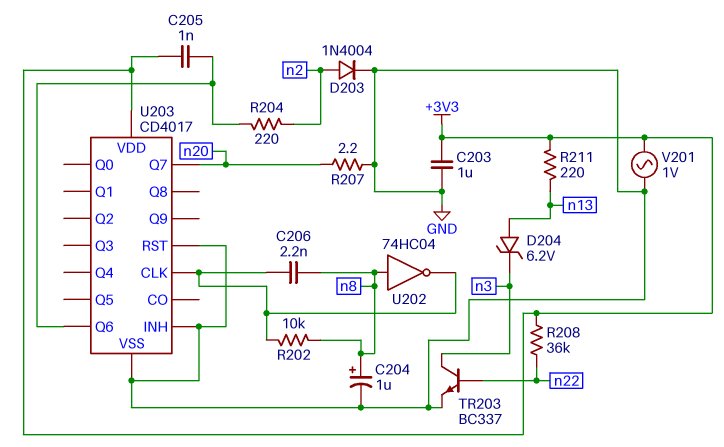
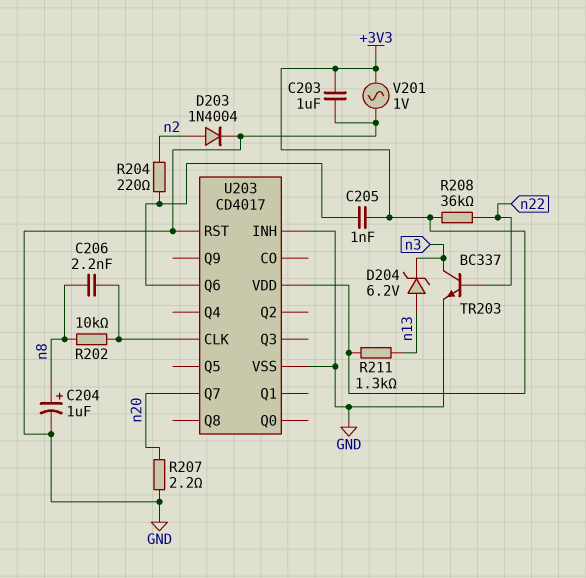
R211: 220 (+3V3, n13) -> 1.3k (+3V3, n13)
U202: NOT 74HC04 (in n8, out U203/CLK) -> none

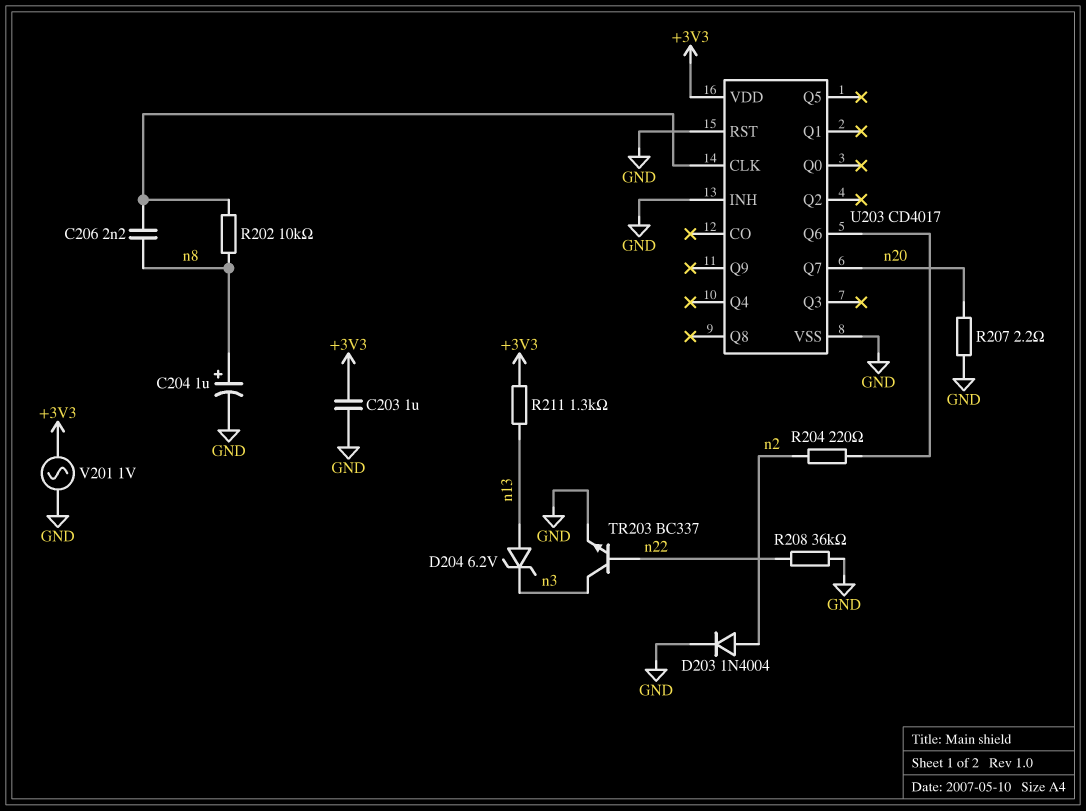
C205: 1nF (+3V3, U203/Q6) -> none
R208: 36k (+3V3, n22) -> 36k (GND, n22)

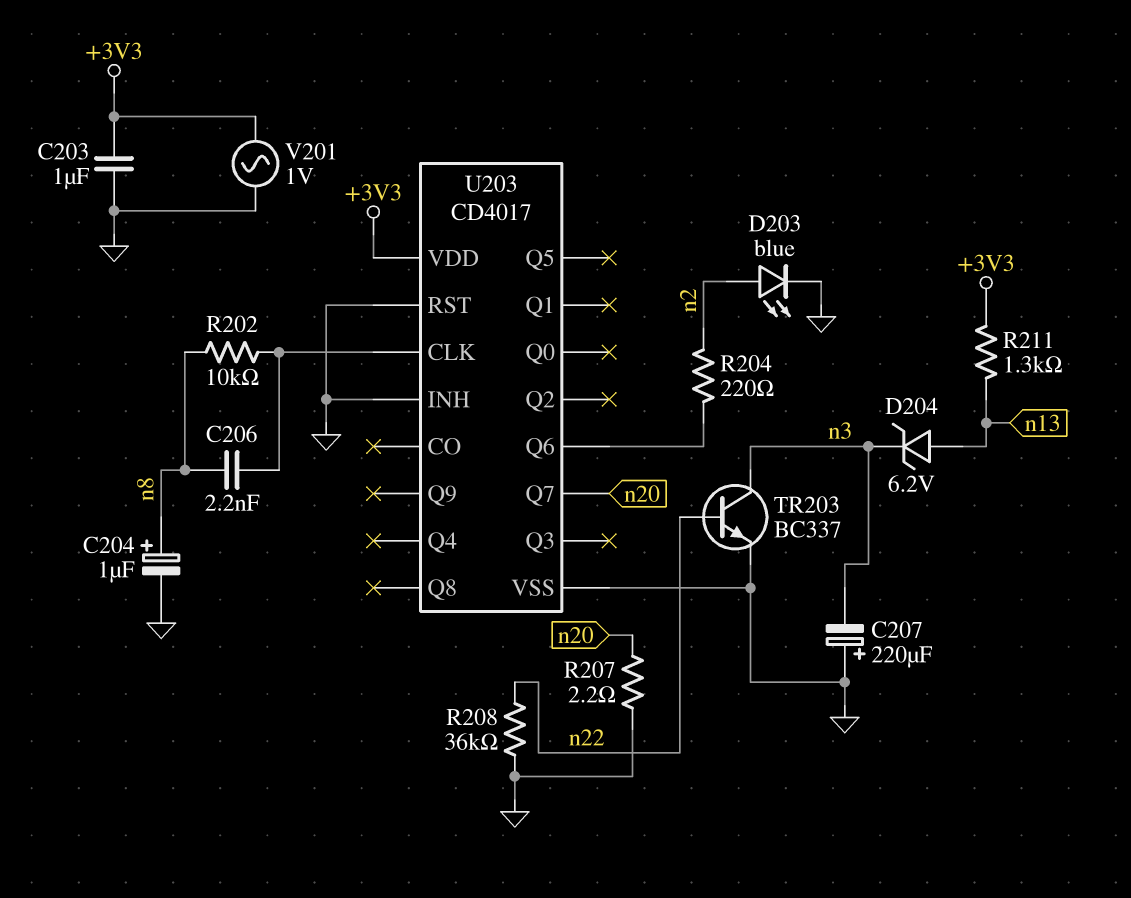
C207: none -> 220uF (plus GND, minus n3)
D203: diode 1N4004 (A n2, K GND) -> LED blue (A n2, K GND)

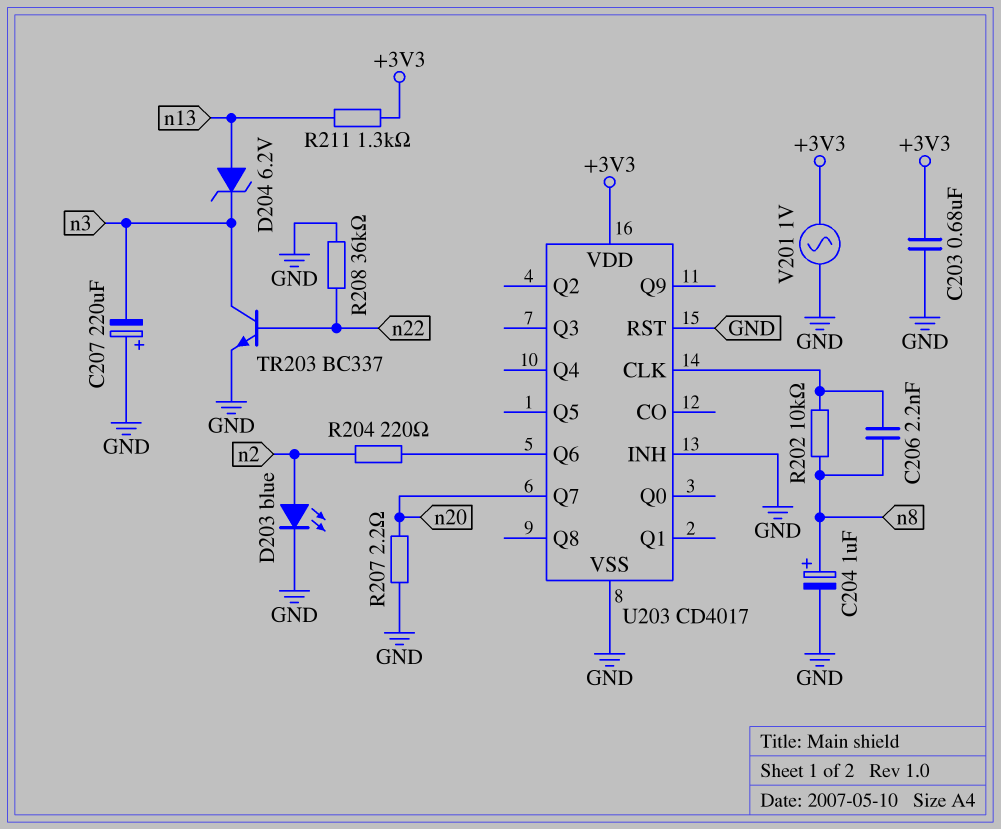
C203: 1uF (+3V3, GND) -> 680nF (+3V3, GND)

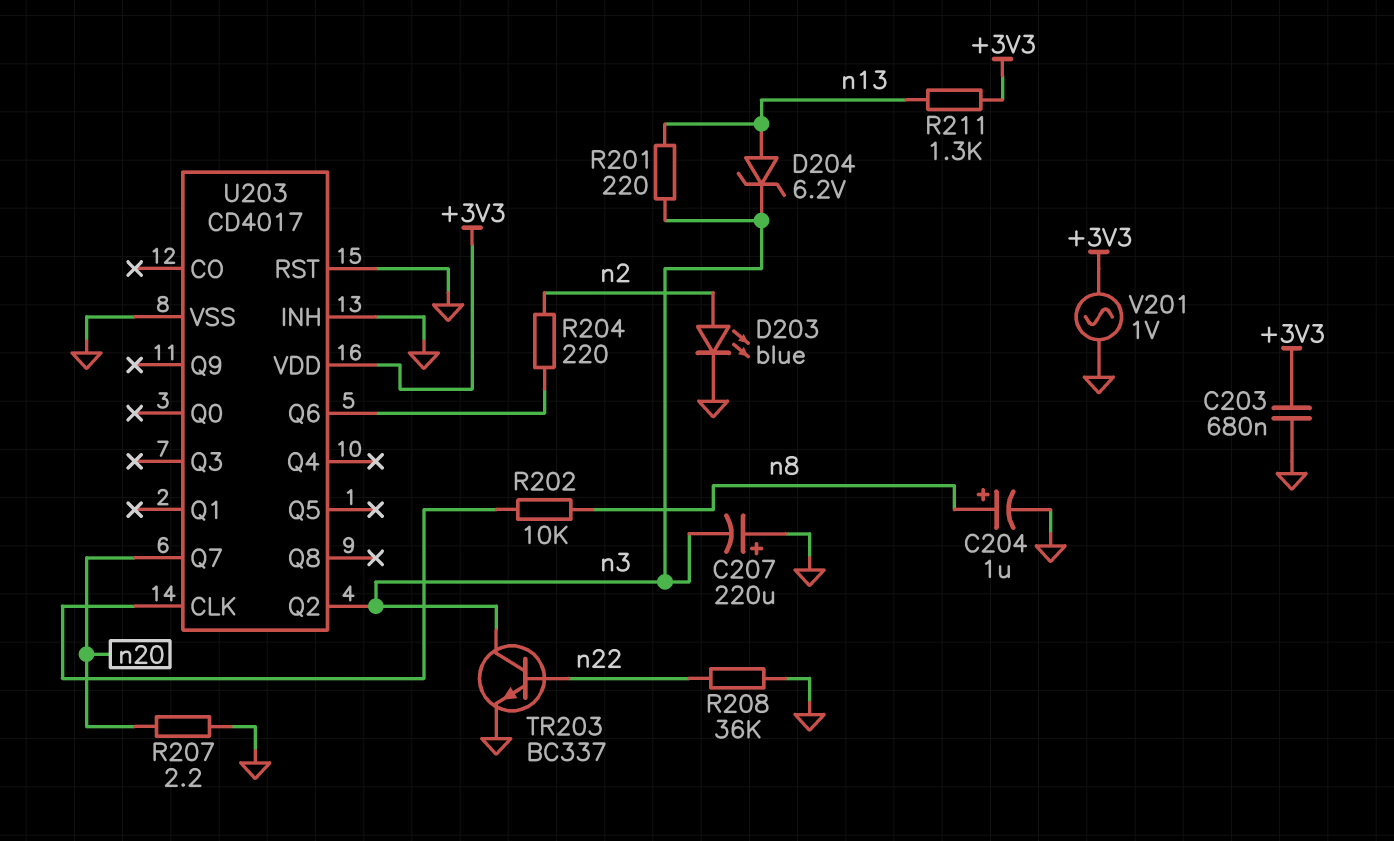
C206: 2.2nF (U203/CLK, n8) -> none
R201: none -> 220 (n3, n13)
U203 pin Q2: none -> n3

